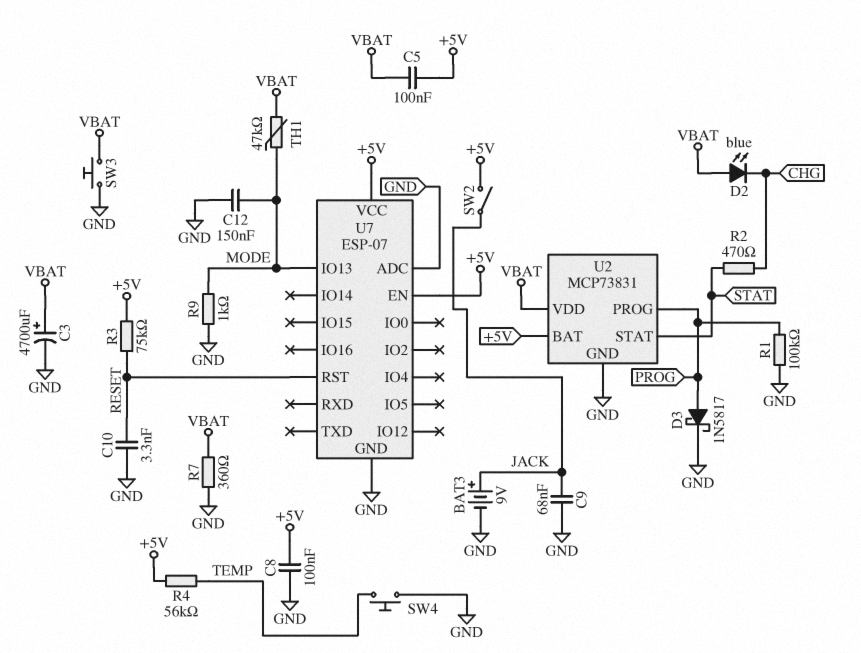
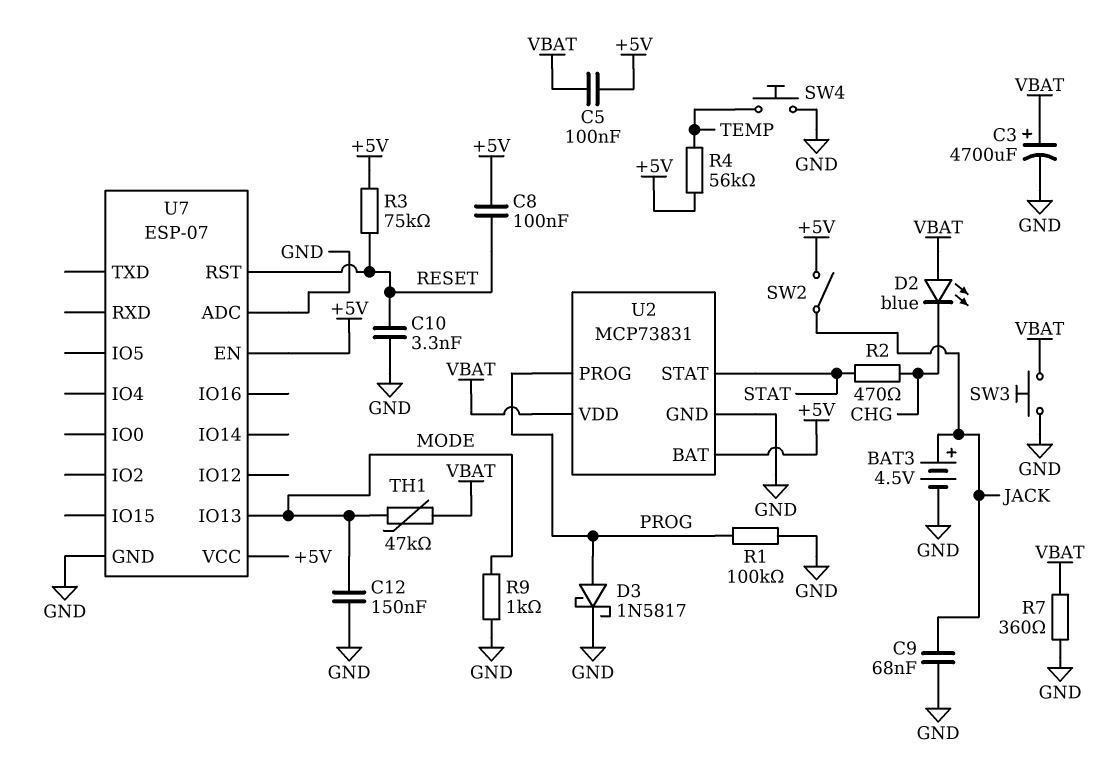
BAT3: 9V (plus JACK, minus GND) -> 4.5V (plus JACK, minus GND)
C8: 100nF (+5V, GND) -> 100nF (+5V, RESET)

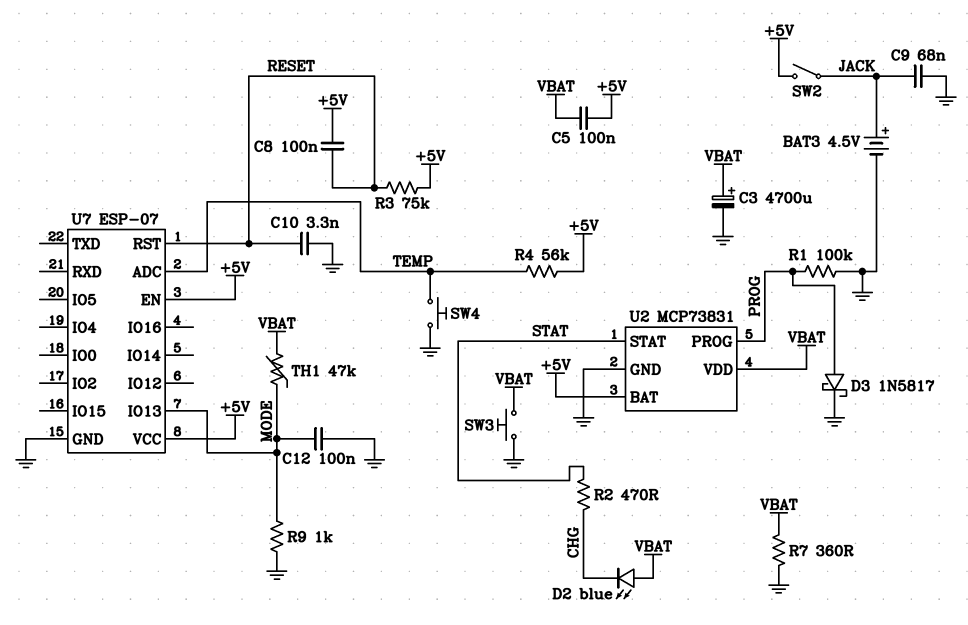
C12: 150nF (GND, MODE) -> 100nF (GND, MODE)
U7 pin ADC: GND -> TEMP

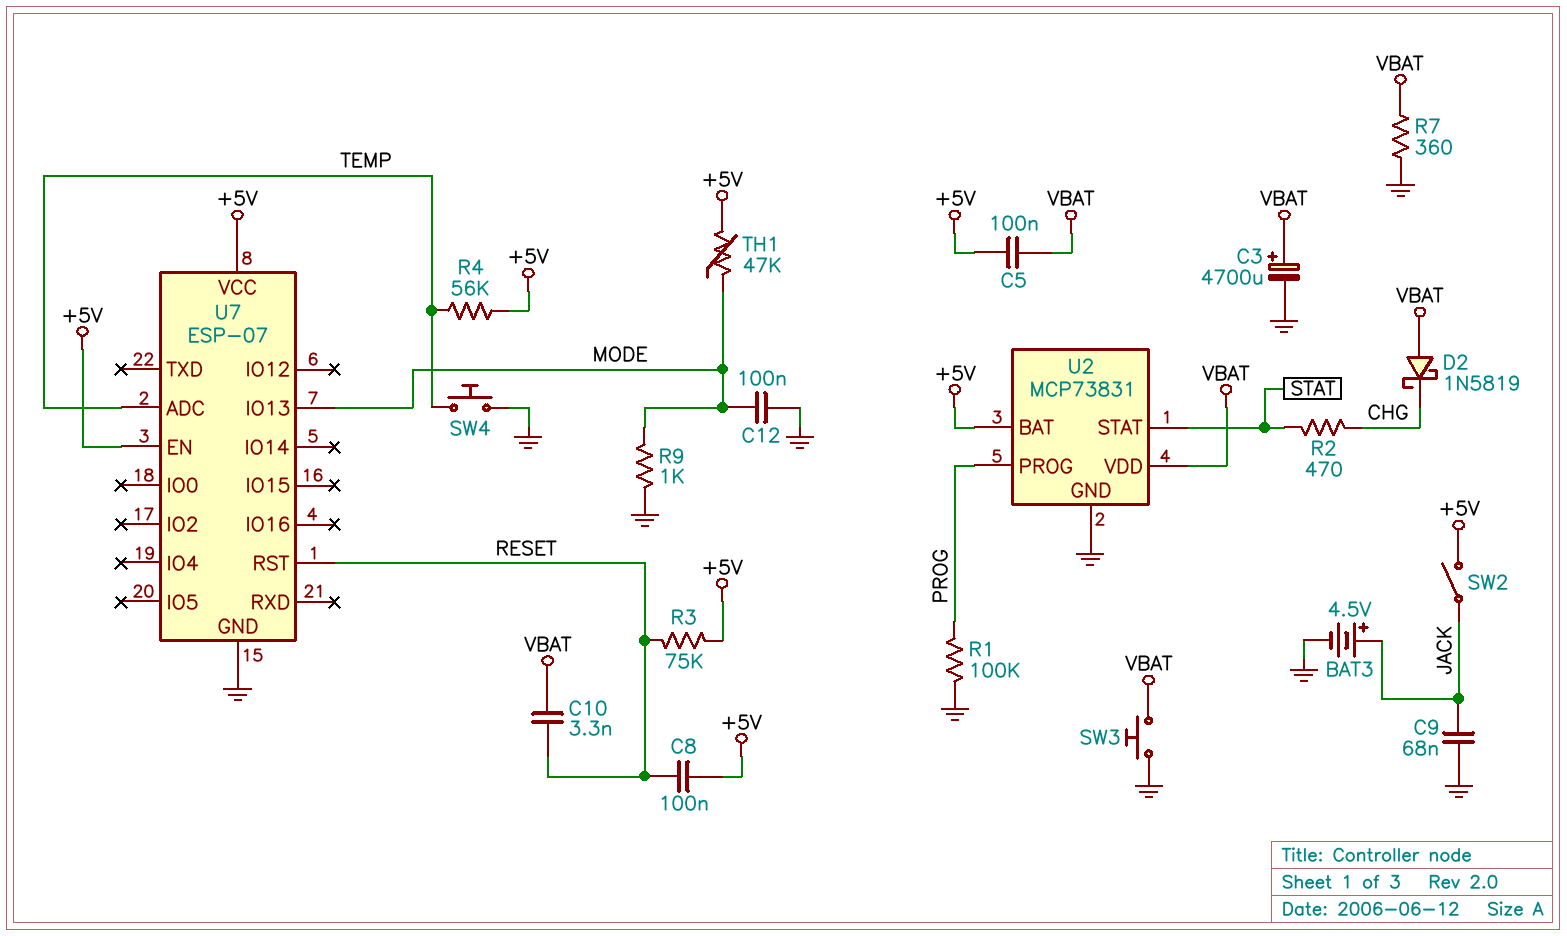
C10: 3.3nF (GND, RESET) -> 3.3nF (RESET, VBAT)
D2: LED blue (A VBAT, K CHG) -> schottky 1N5819 (A VBAT, K CHG)
D3: schottky 1N5817 (A PROG, K GND) -> none
TH1: 47k (MODE, VBAT) -> 47k (+5V, MODE)

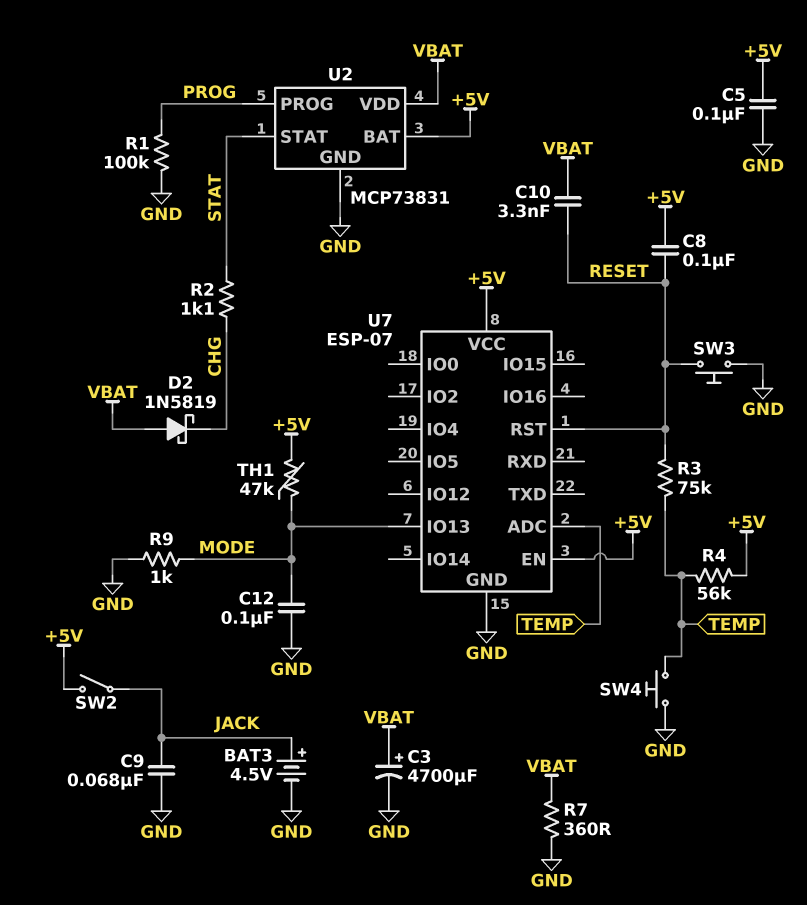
C5: 100nF (+5V, VBAT) -> 100nF (+5V, GND)
R2: 470 (CHG, STAT) -> 1.1k (CHG, STAT)
R3: 75k (+5V, RESET) -> 75k (RESET, TEMP)
SW3: button (GND, VBAT) -> button (GND, RESET)

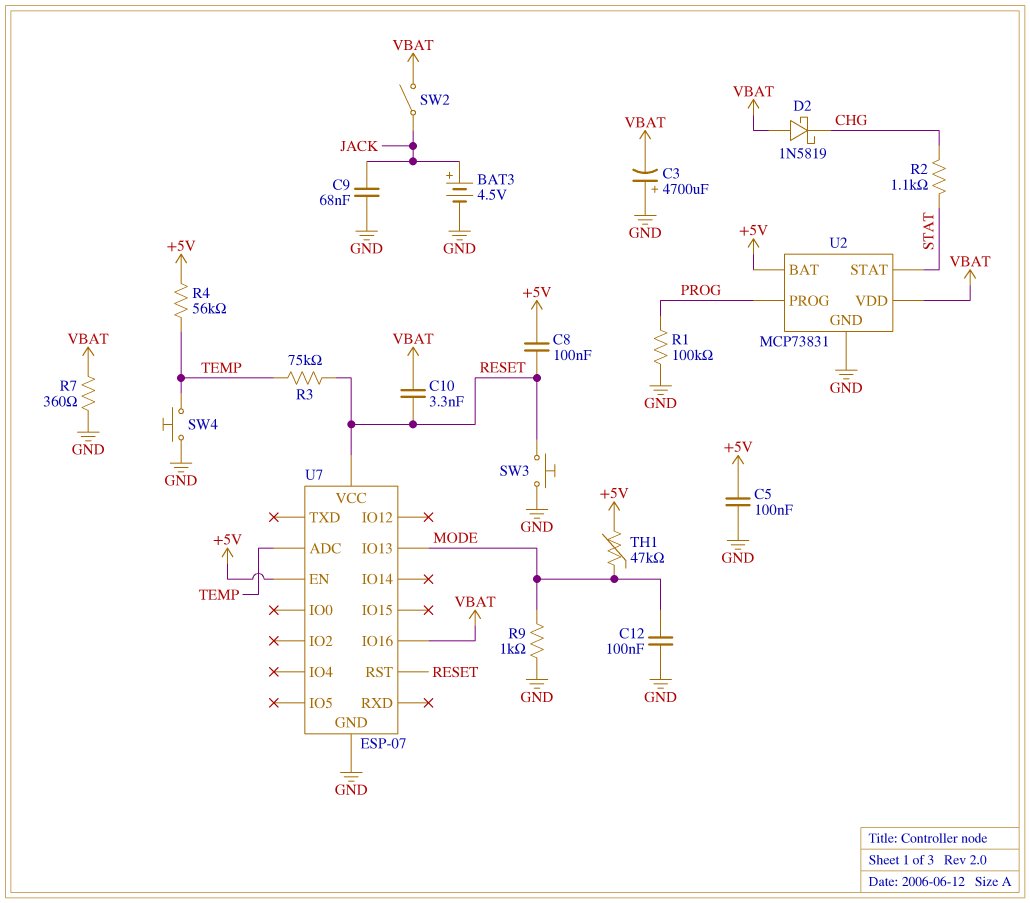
C3: 4700uF (plus VBAT, minus GND) -> 4700uF (plus GND, minus VBAT)
SW2: switch (+5V, JACK) -> switch (JACK, VBAT)
U7 pin IO16: none -> VBAT
U7 pin VCC: +5V -> RESET

